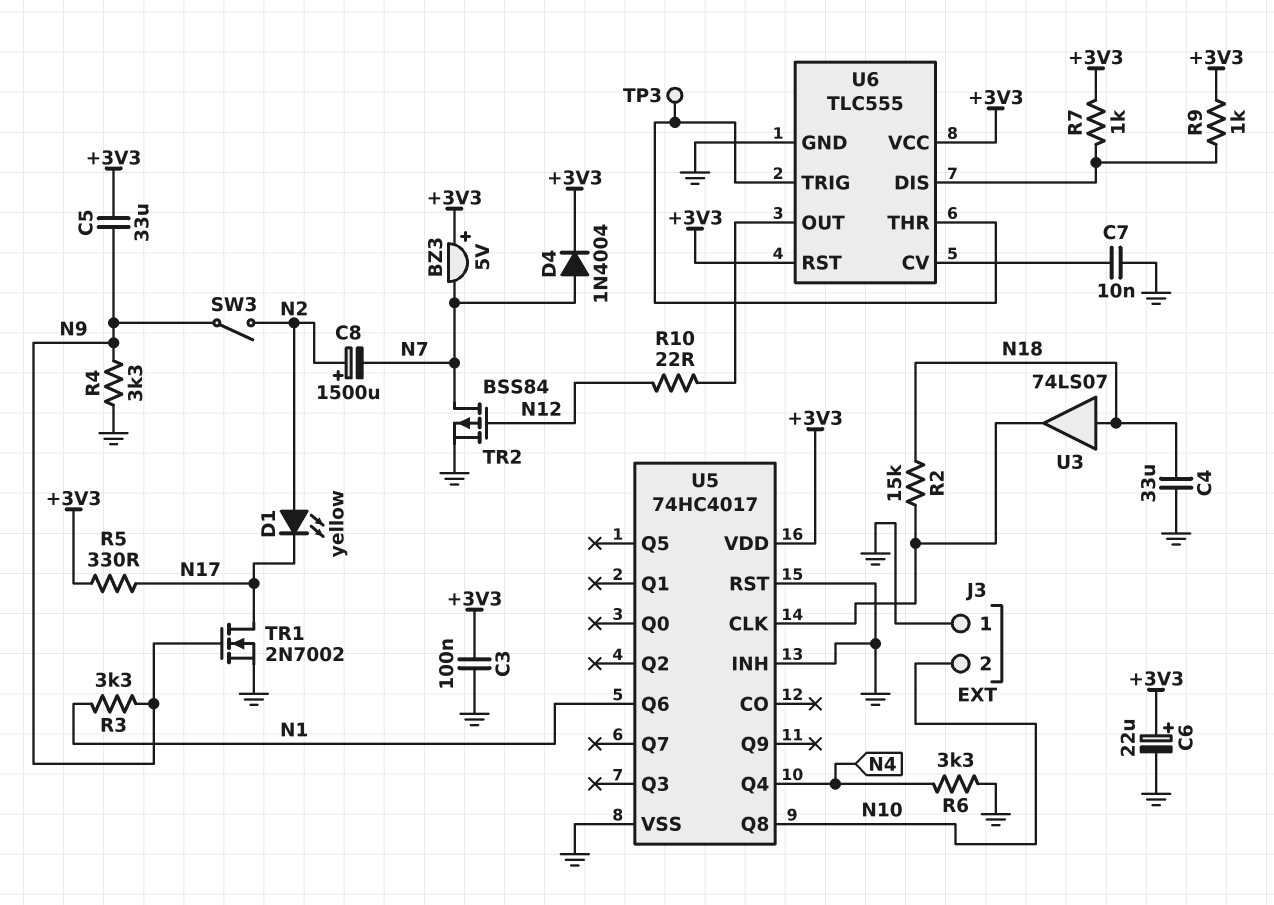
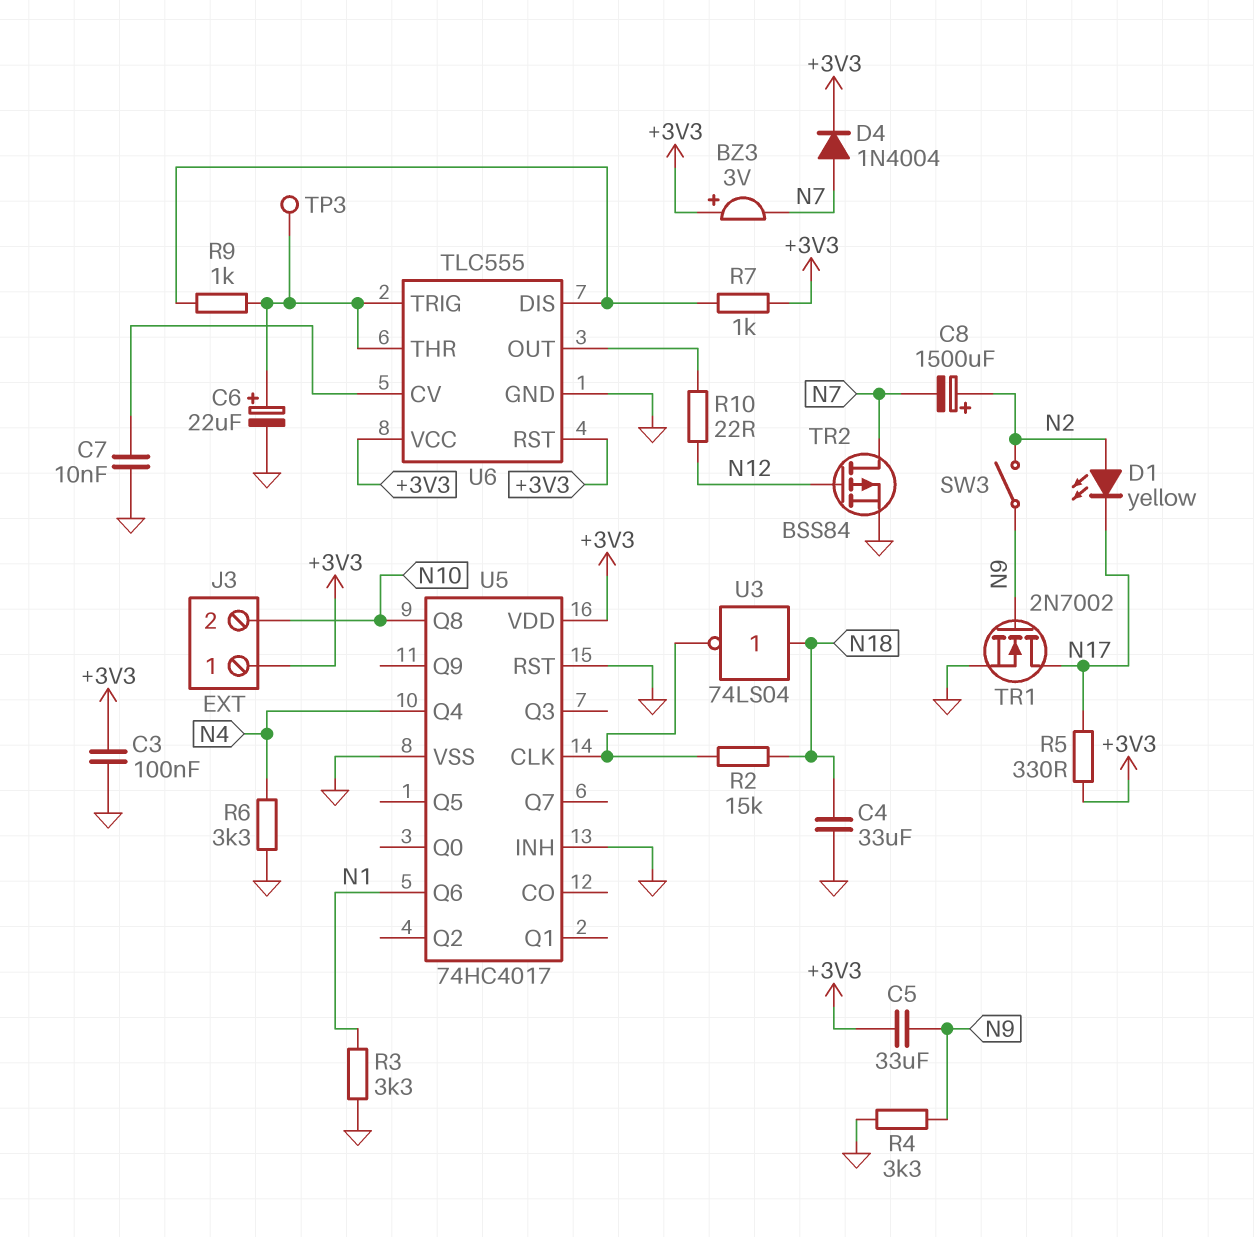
BZ3: buzzer 5V (plus +3V3, minus N7) -> buzzer 3V (plus +3V3, minus N7)
C6: 22uF (plus +3V3, minus GND) -> 22uF (plus U6/THR, minus GND)
J3 pin 1: GND -> +3V3
R3: 3.3k (N1, N9) -> 3.3k (GND, N1)
R9: 1k (+3V3, U6/DIS) -> 1k (U6/DIS, U6/THR)
U3: buffer 74LS07 (in N18, out U5/CLK) -> NOT 74LS04 (in N18, out U5/CLK)

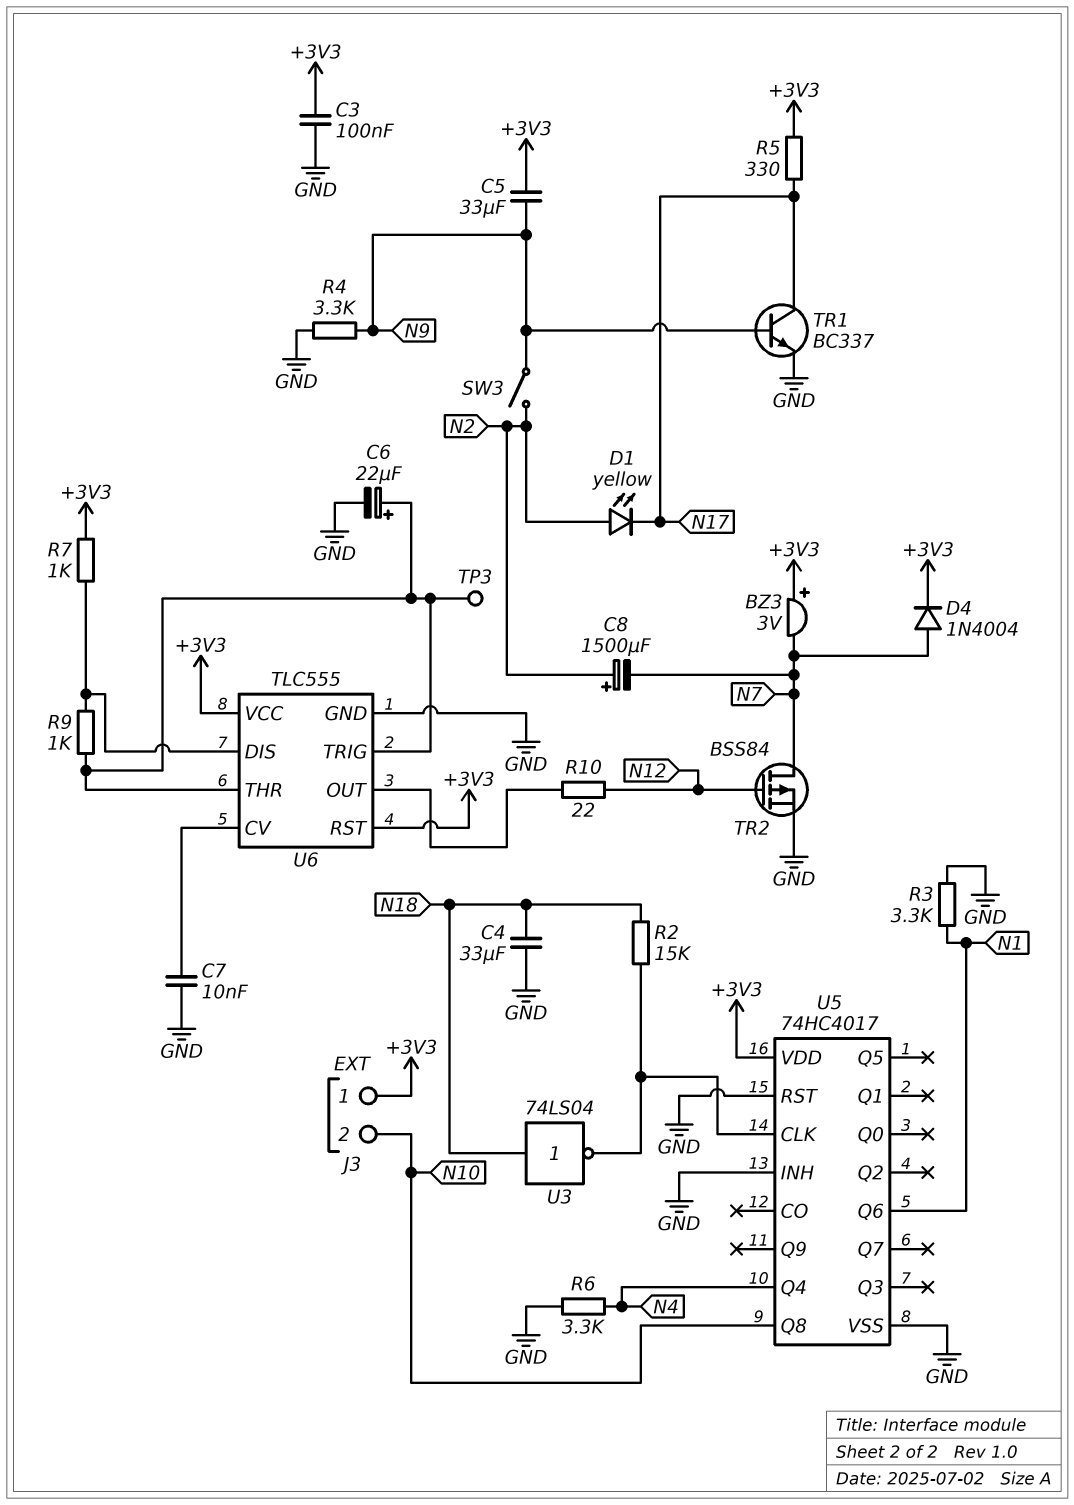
TR1: NMOS 2N7002 (G N9, D N17, S GND) -> NPN BC337 (B N9, C N17, E GND)

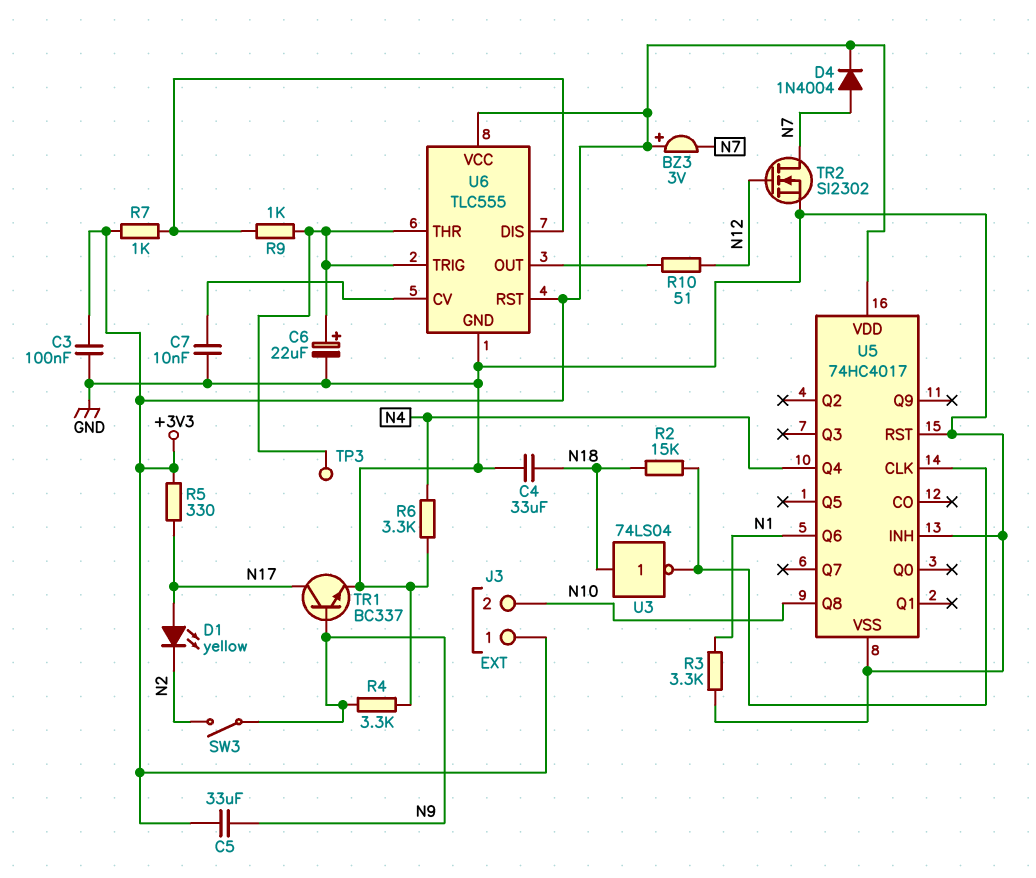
C8: 1500uF (plus N2, minus N7) -> none
D1: LED yellow (A N2, K N17) -> LED yellow (A N17, K N2)
R10: 22 (N12, U6/OUT) -> 51 (N12, U6/OUT)
TR2: PMOS BSS84 (G N12, D N7, S GND) -> NMOS SI2302 (G N12, D N7, S GND)

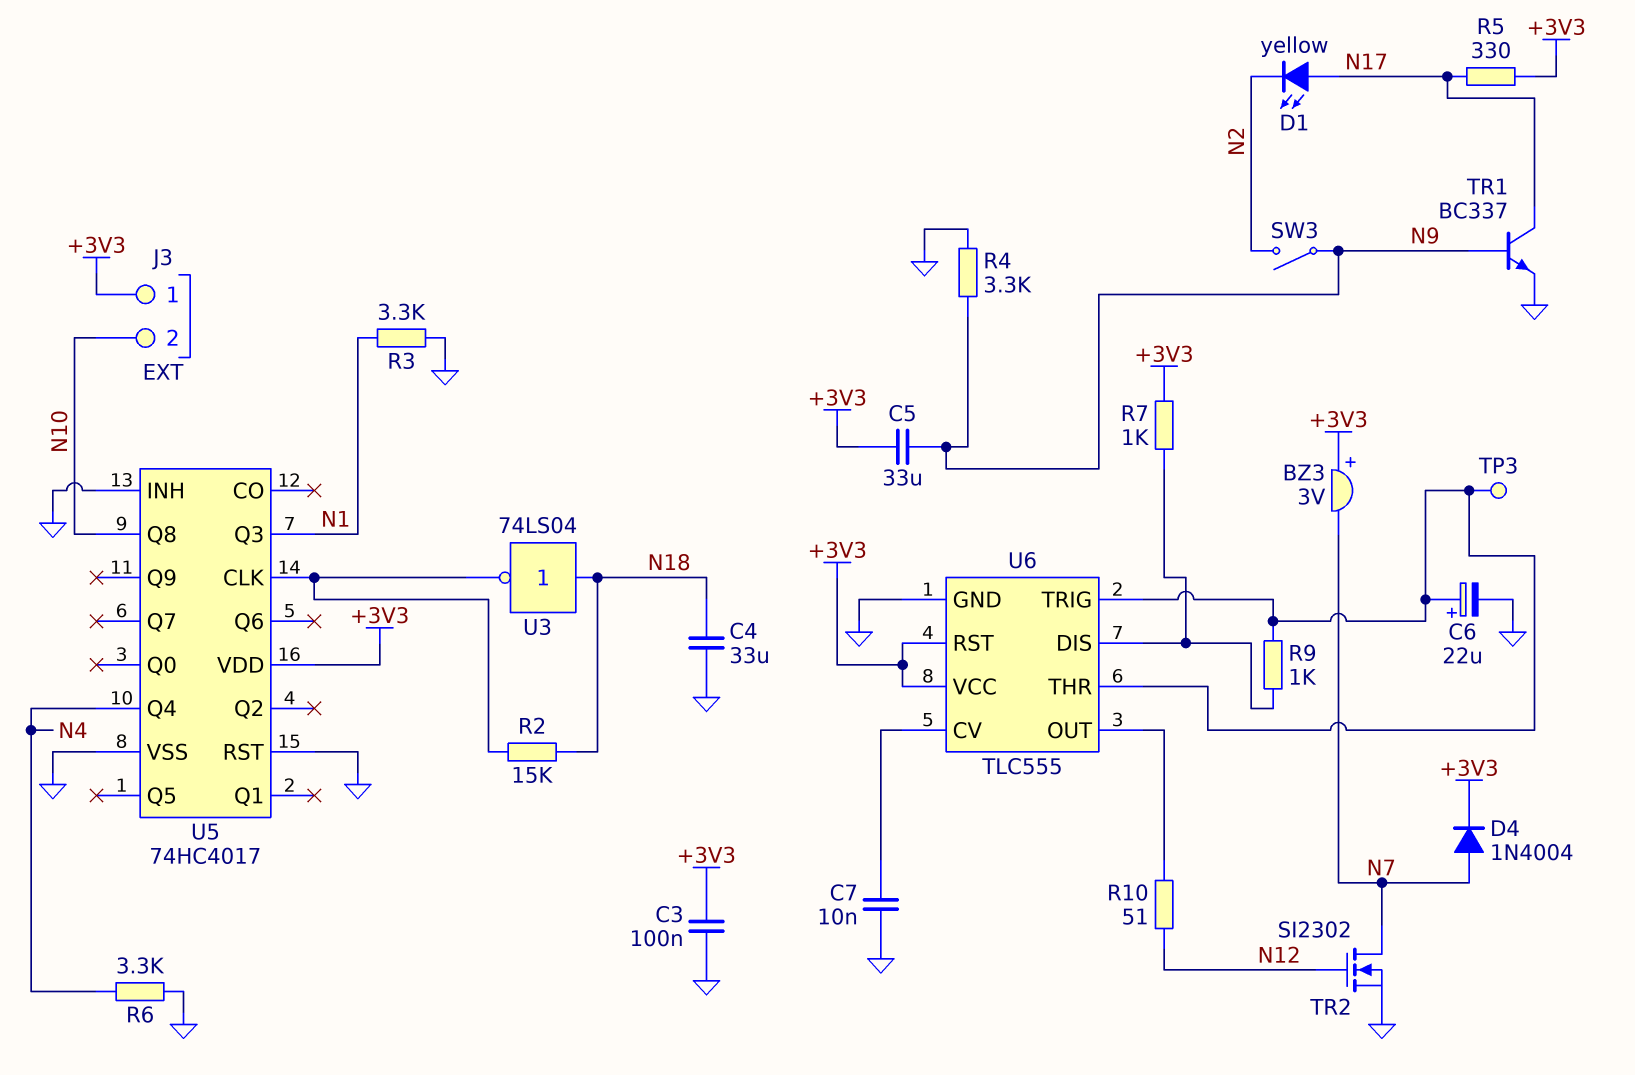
U5 pin Q3: none -> N1
U5 pin Q6: N1 -> none

